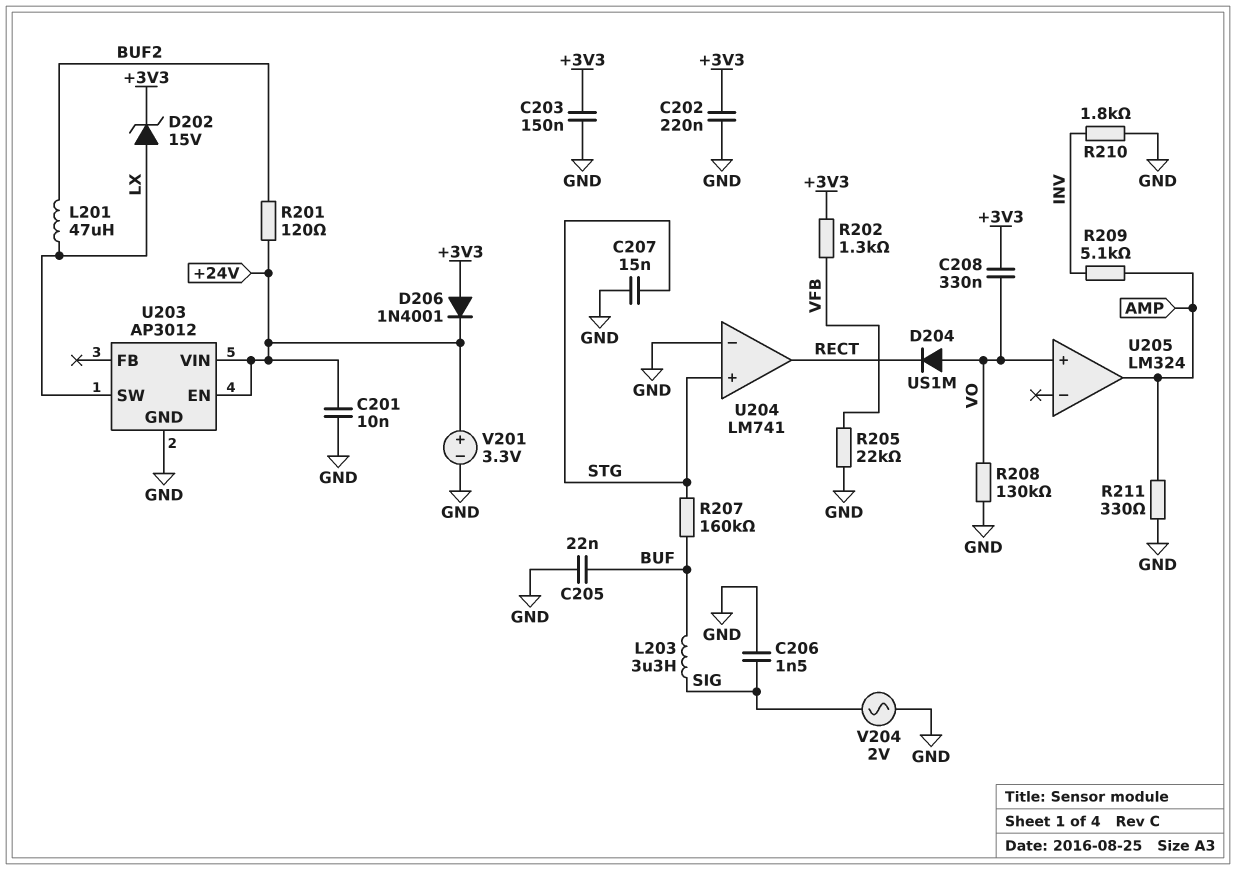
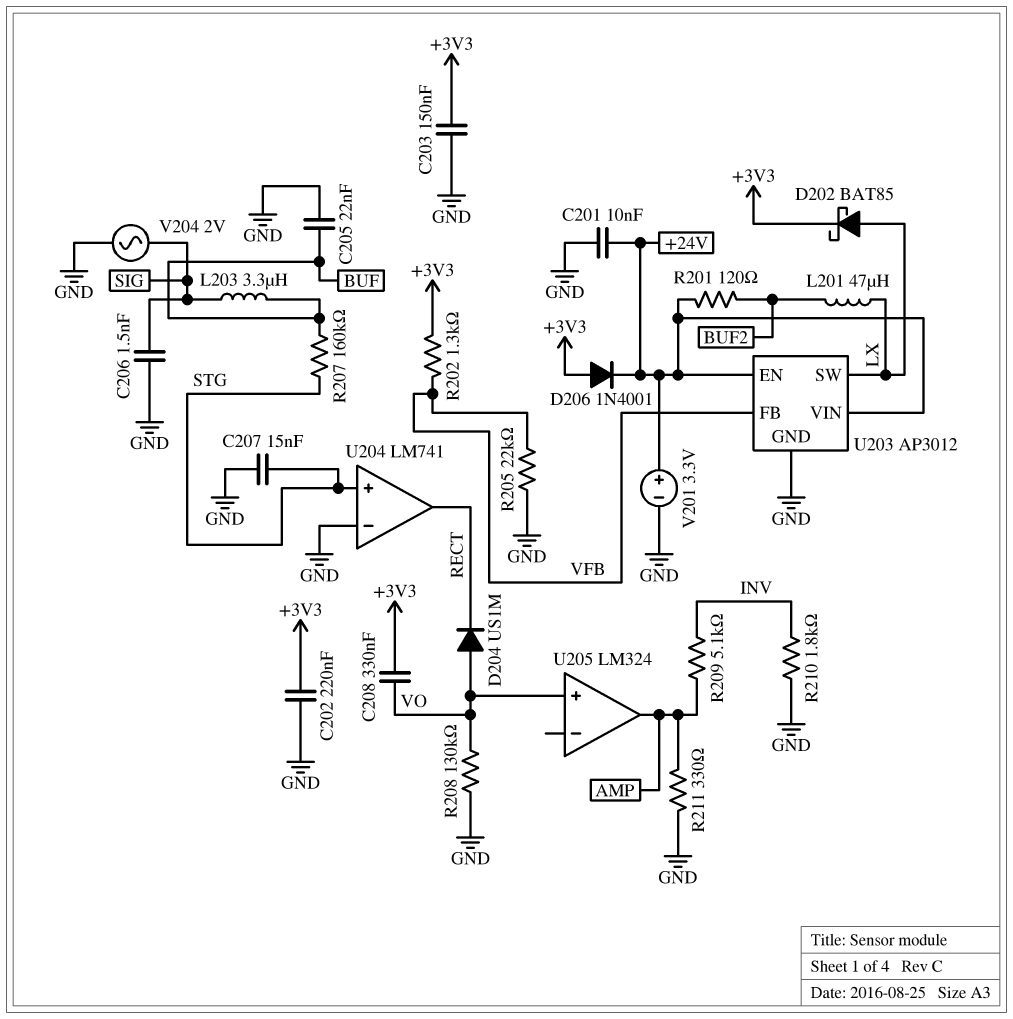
D202: zener 15V (A LX, K +3V3) -> schottky BAT85 (A LX, K +3V3)
U203 pin FB: none -> VFB

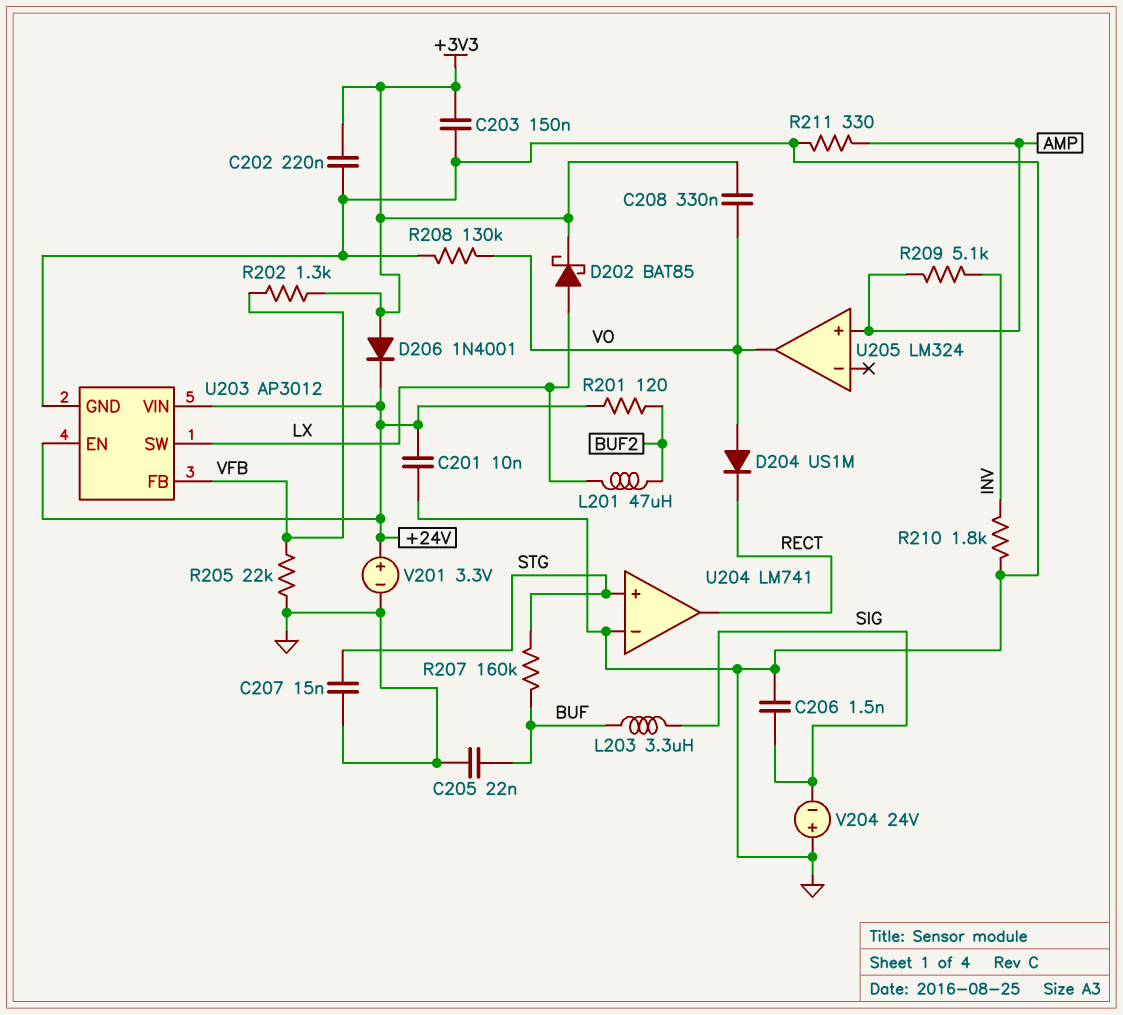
U205 pin in+: VO -> AMP
U205 pin out: AMP -> VO
V204: AC 2V (GND, SIG) -> 24V (plus GND, minus SIG)

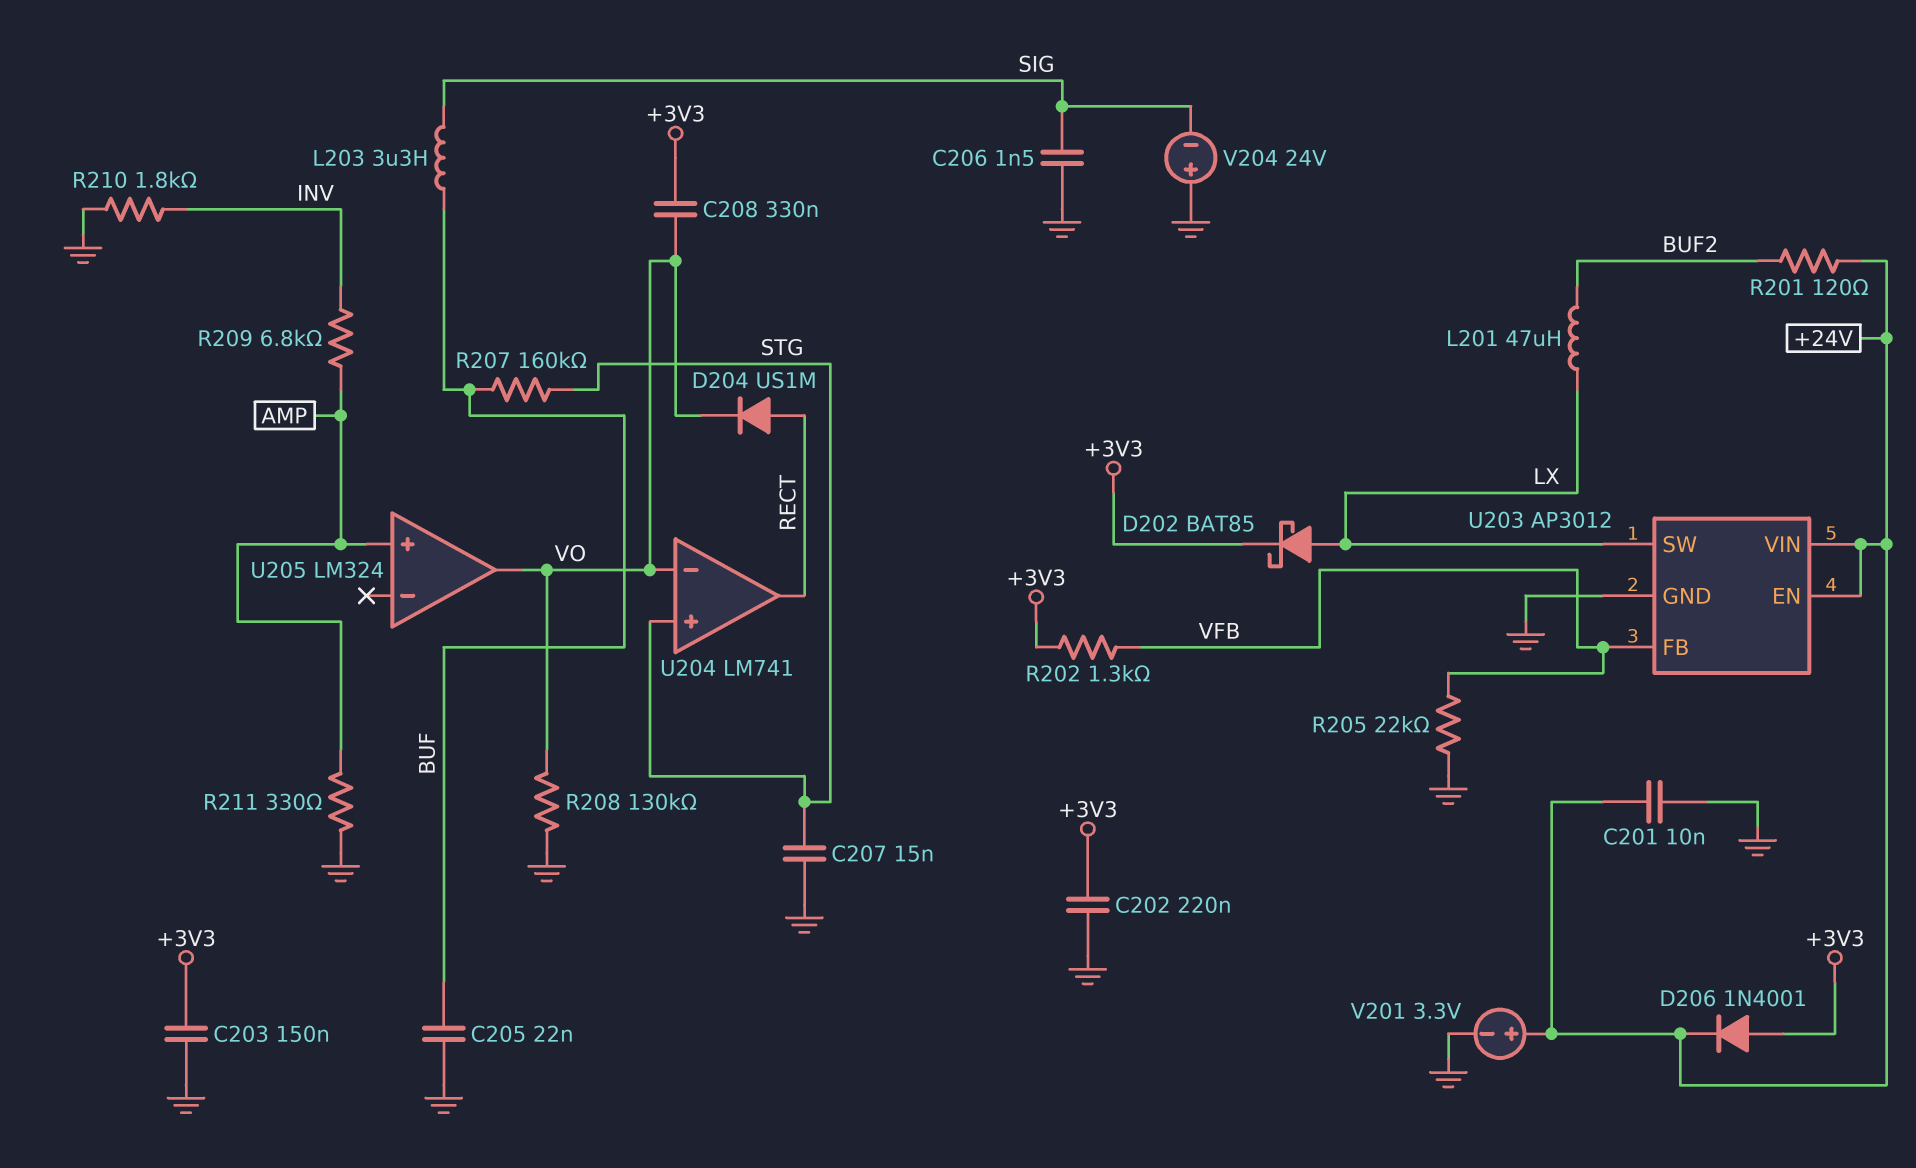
D204: diode US1M (A VO, K RECT) -> diode US1M (A RECT, K VO)
R209: 5.1k (AMP, INV) -> 6.8k (AMP, INV)
U204 pin in-: GND -> VO

